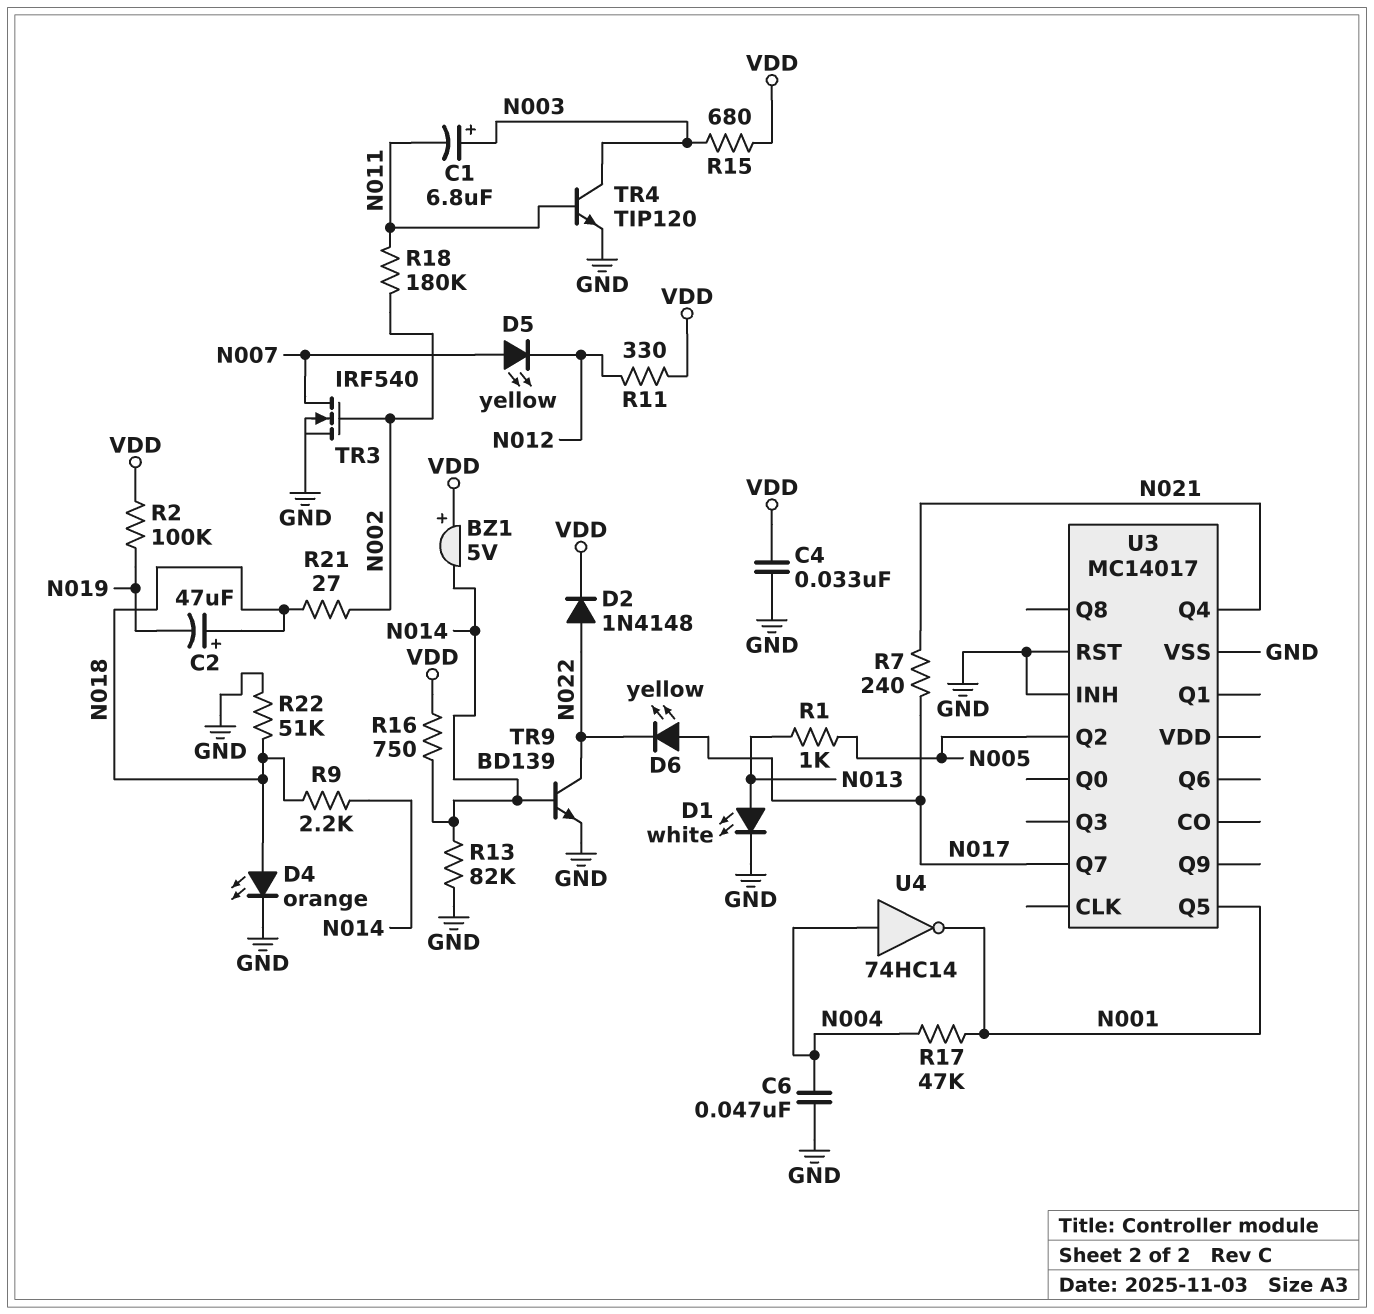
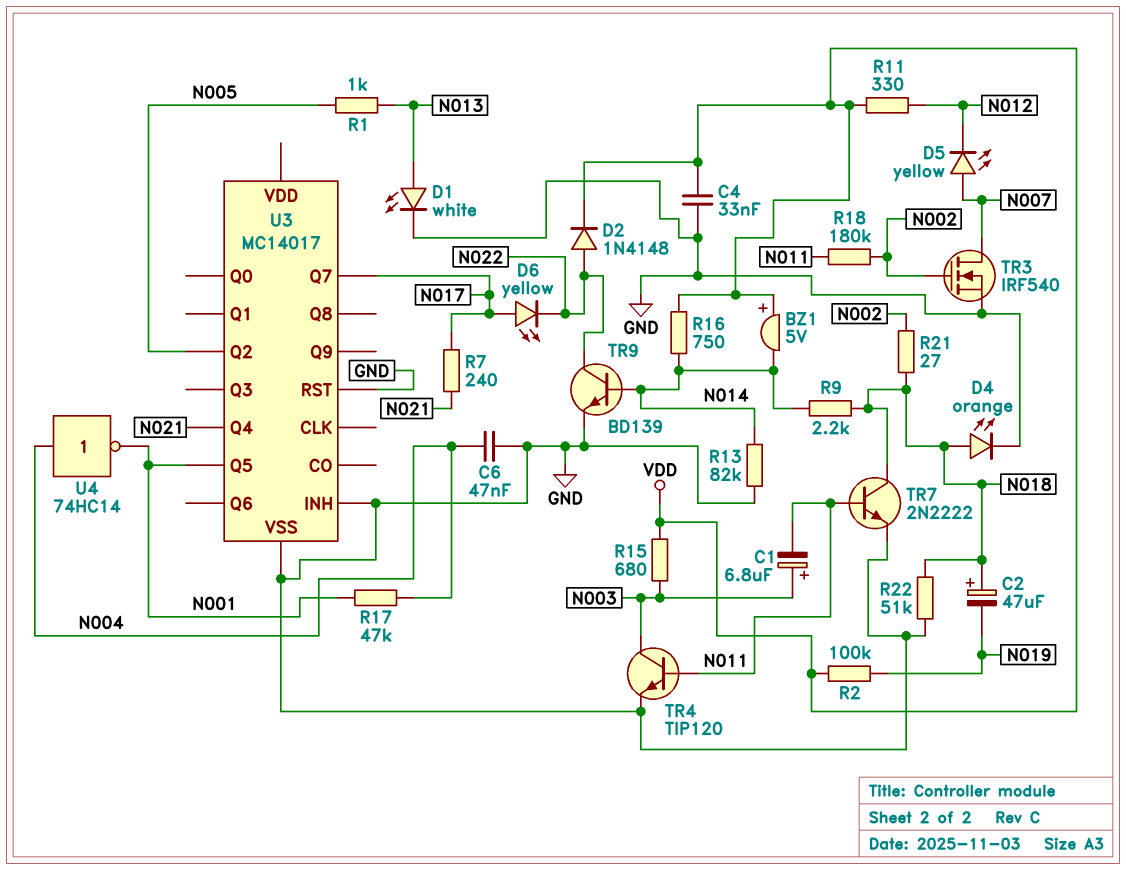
TR7: none -> NPN 2N2222 (B N011, C N018, E GND)

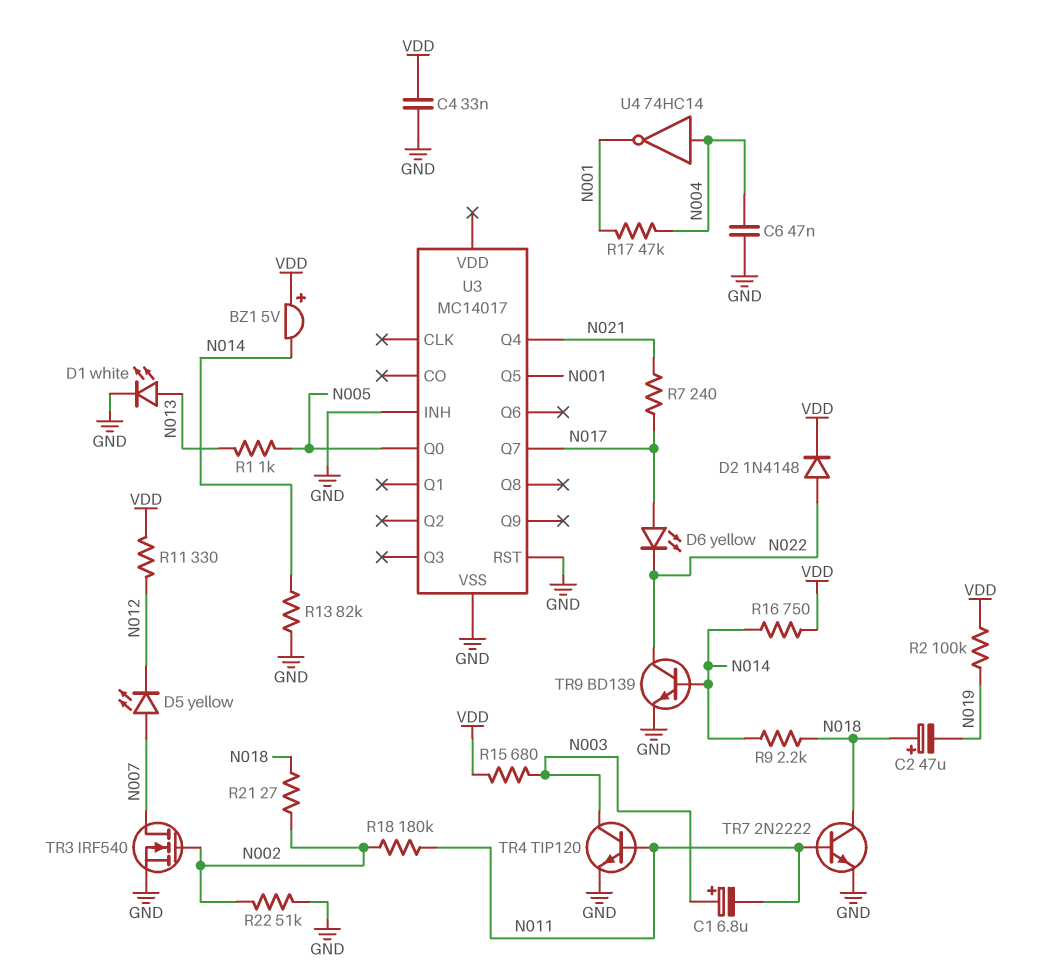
D4: LED orange (A N018, K GND) -> none
R22: 51k (GND, N018) -> 51k (GND, N002)
U3 pin Q0: none -> N005
U3 pin Q2: N005 -> none

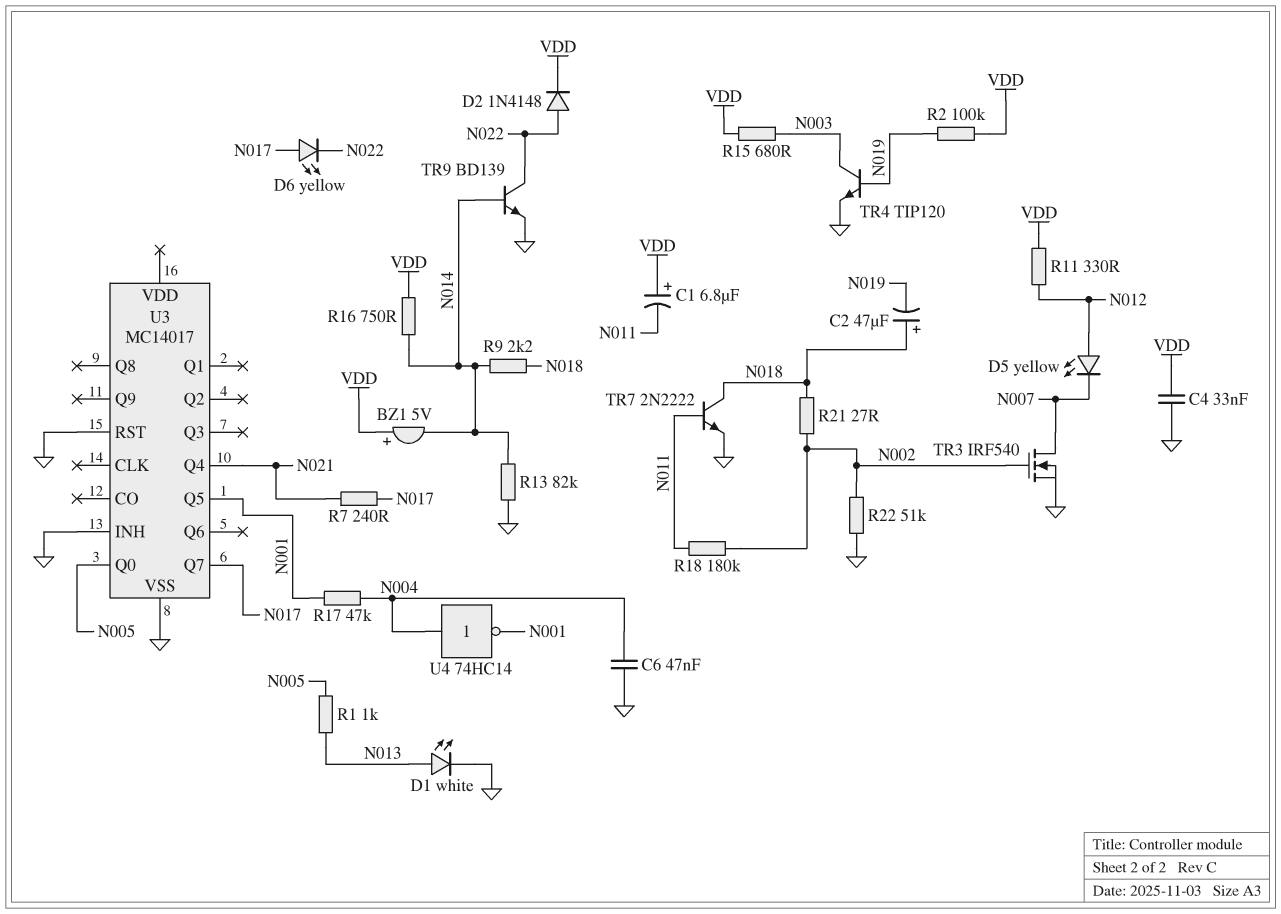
C1: 6.8uF (plus N003, minus N011) -> 6.8uF (plus VDD, minus N011)
D5: LED yellow (A N007, K N012) -> LED yellow (A N012, K N007)
TR4: NPN TIP120 (B N011, C N003, E GND) -> NPN TIP120 (B N019, C N003, E GND)

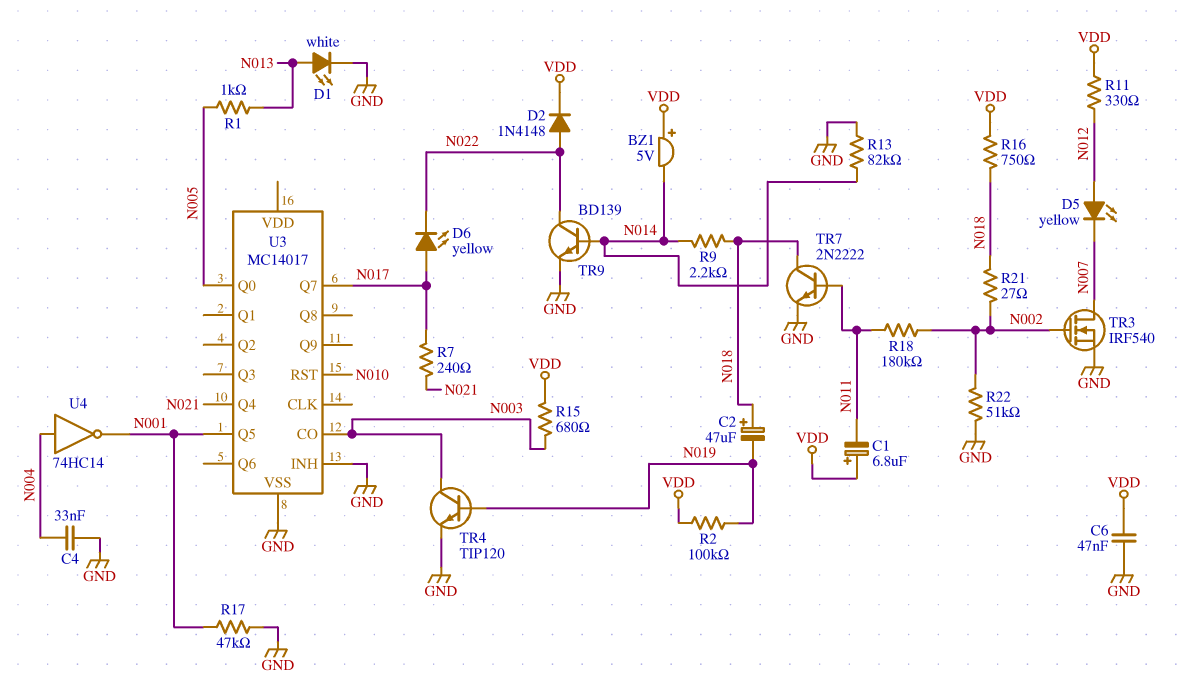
C4: 33nF (GND, VDD) -> 33nF (GND, N004)
C6: 47nF (GND, N004) -> 47nF (GND, VDD)
R16: 750 (N014, VDD) -> 750 (N018, VDD)
R17: 47k (N001, N004) -> 47k (GND, N001)
U3 pin CO: none -> N003
U3 pin RST: GND -> N010

